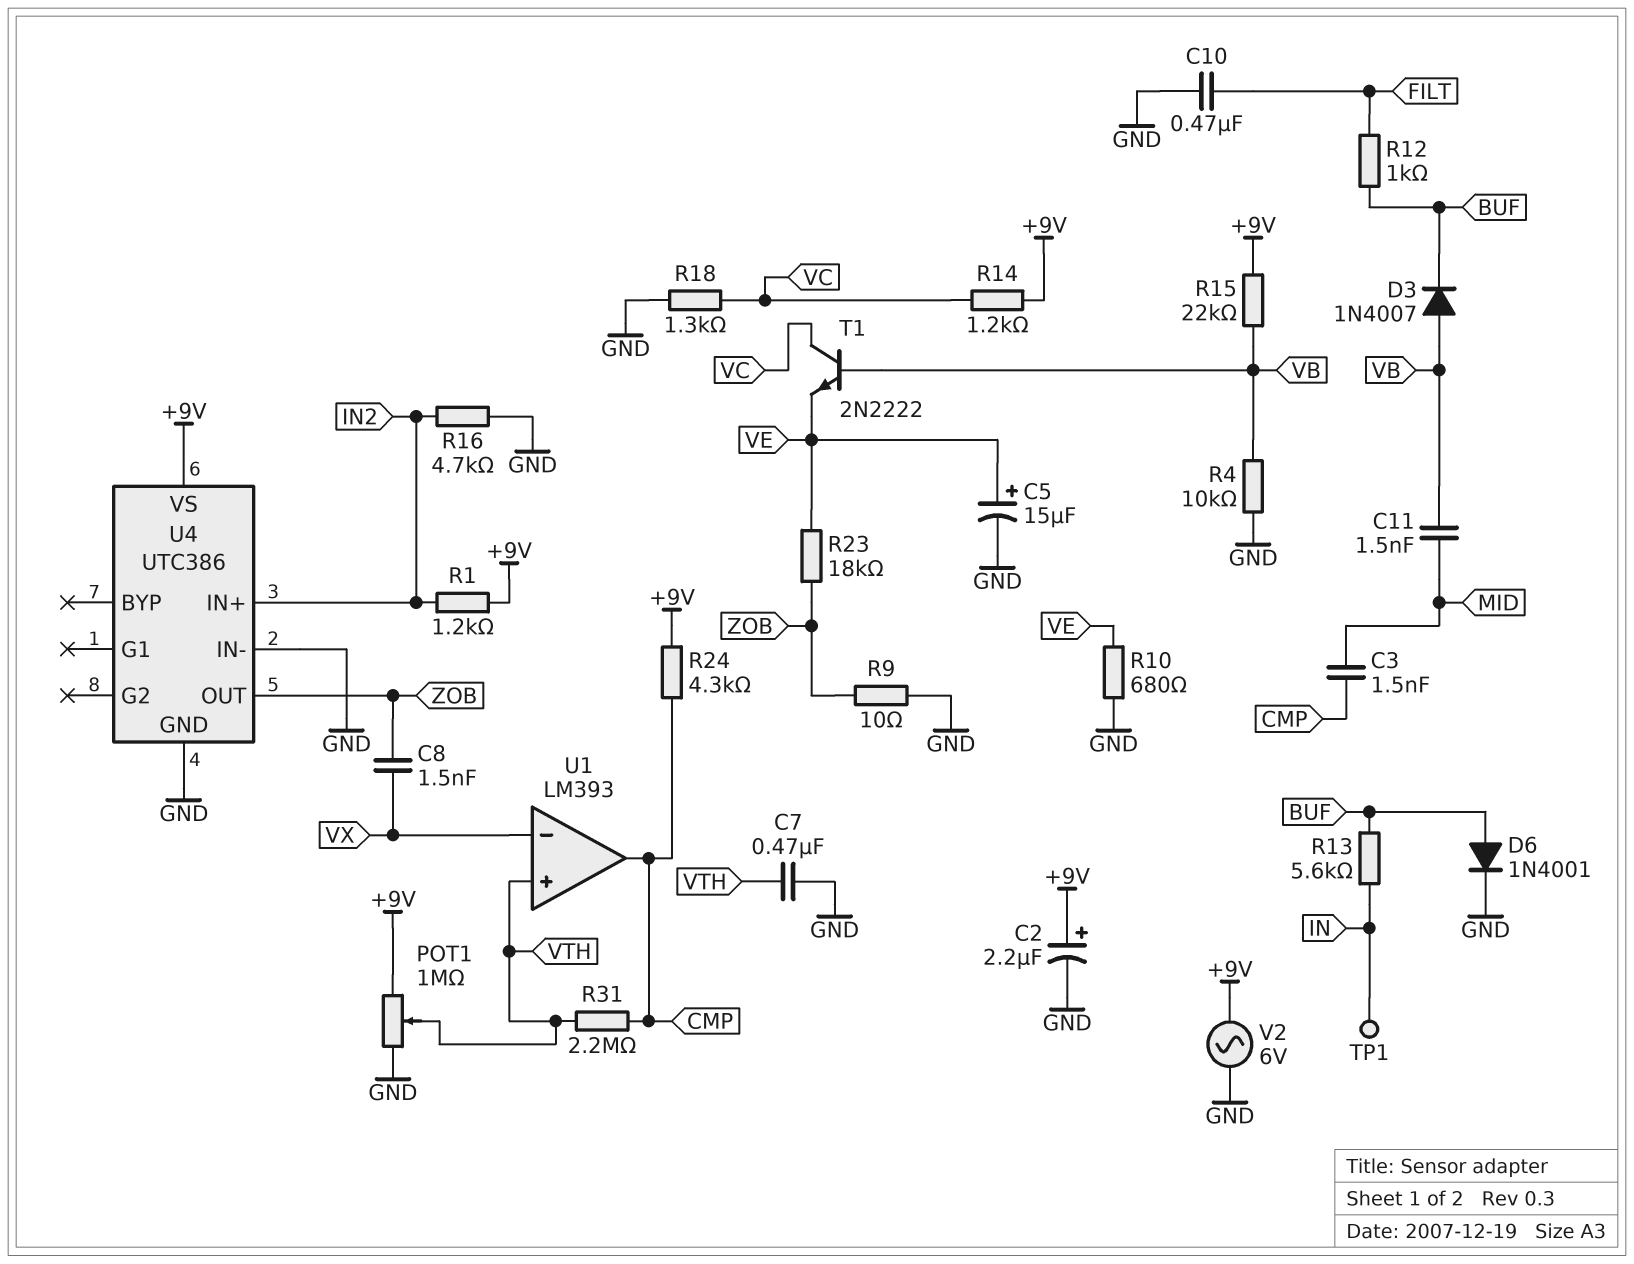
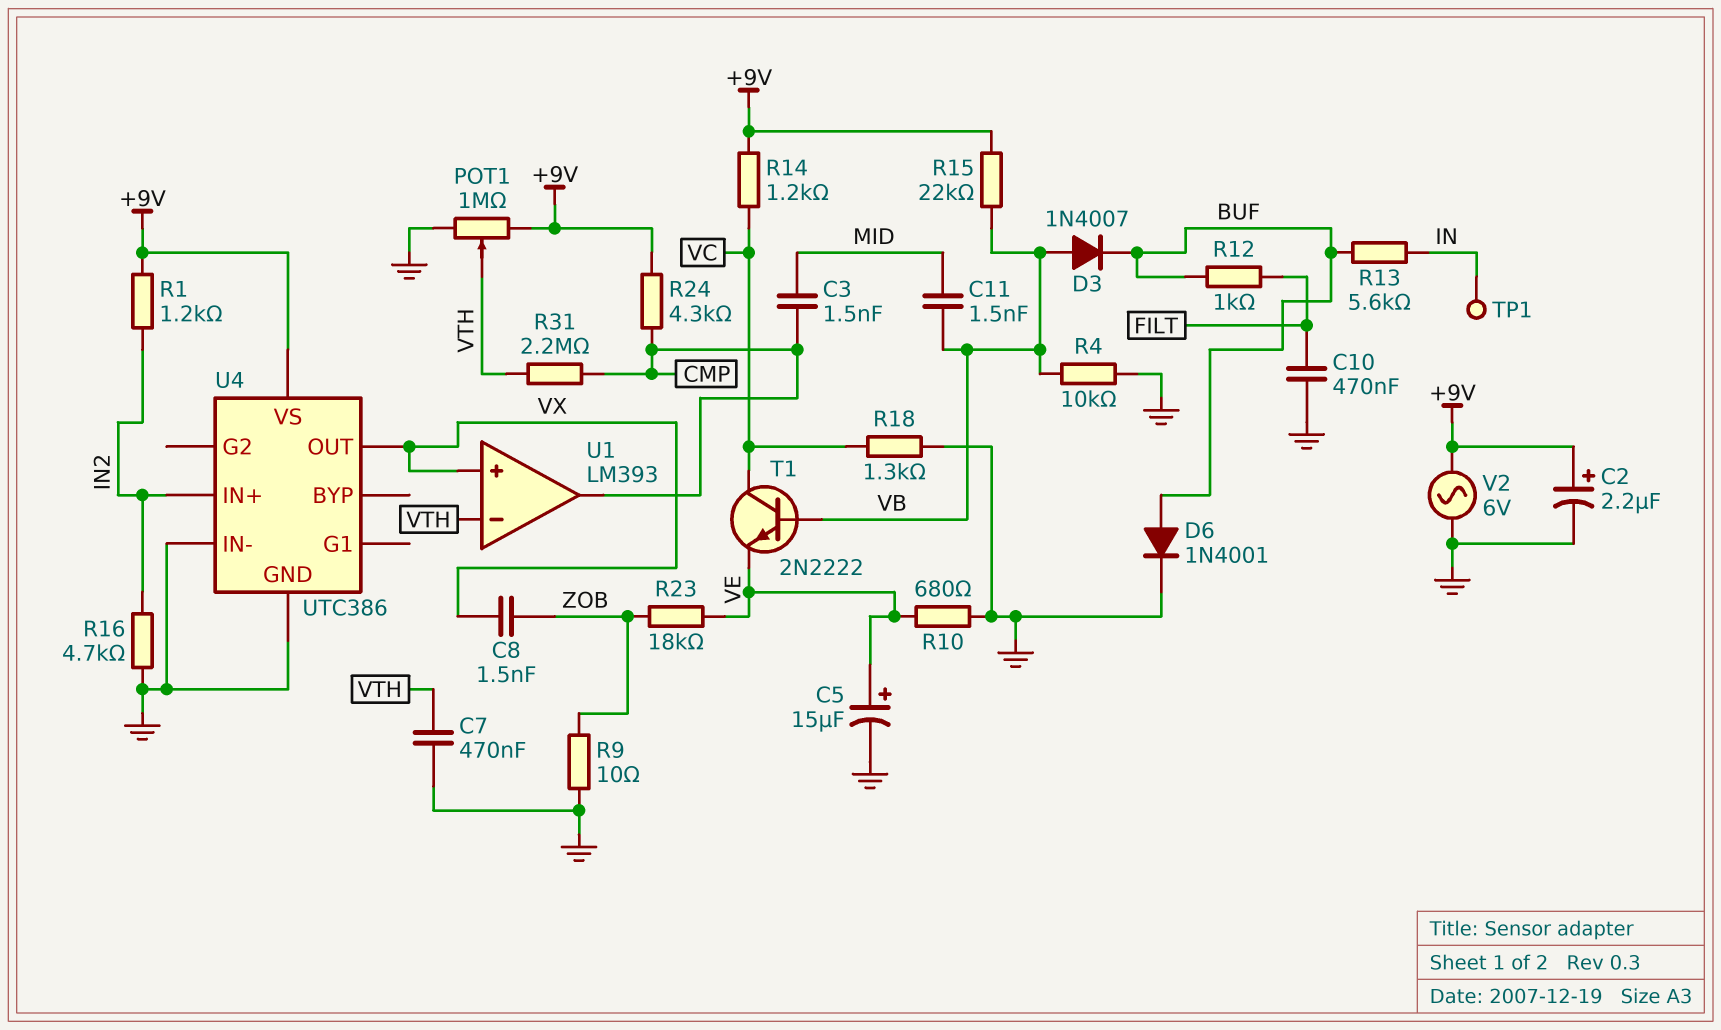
U1 pin in+: VTH -> VX
U1 pin in-: VX -> VTH
U4 pin OUT: ZOB -> VX

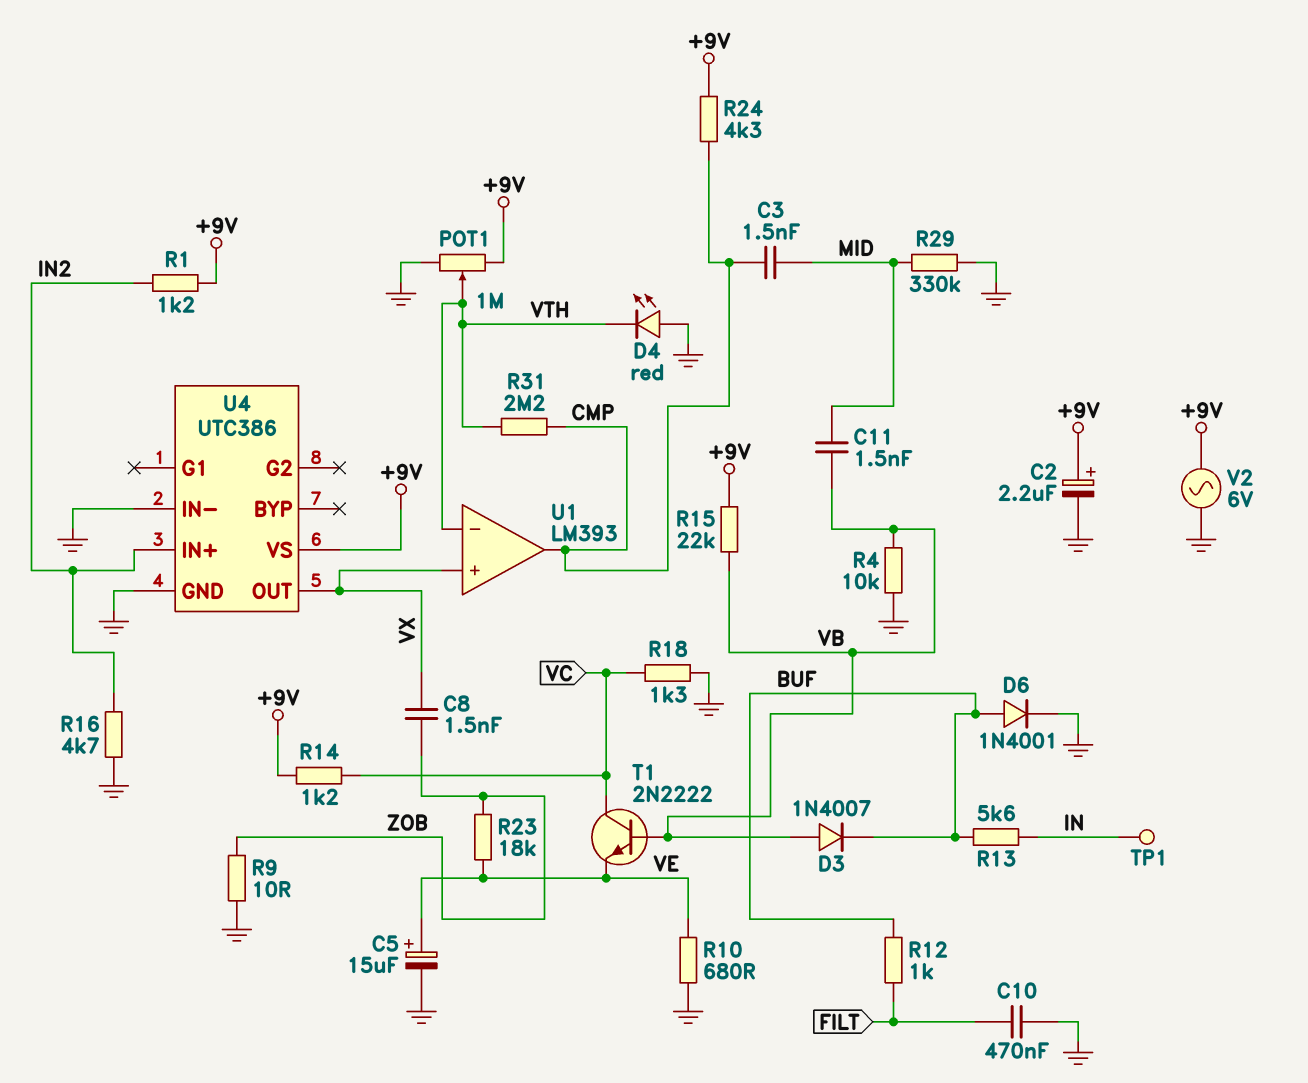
C7: 470nF (GND, VTH) -> none
D4: none -> LED red (A GND, K VTH)
R29: none -> 330k (GND, MID)

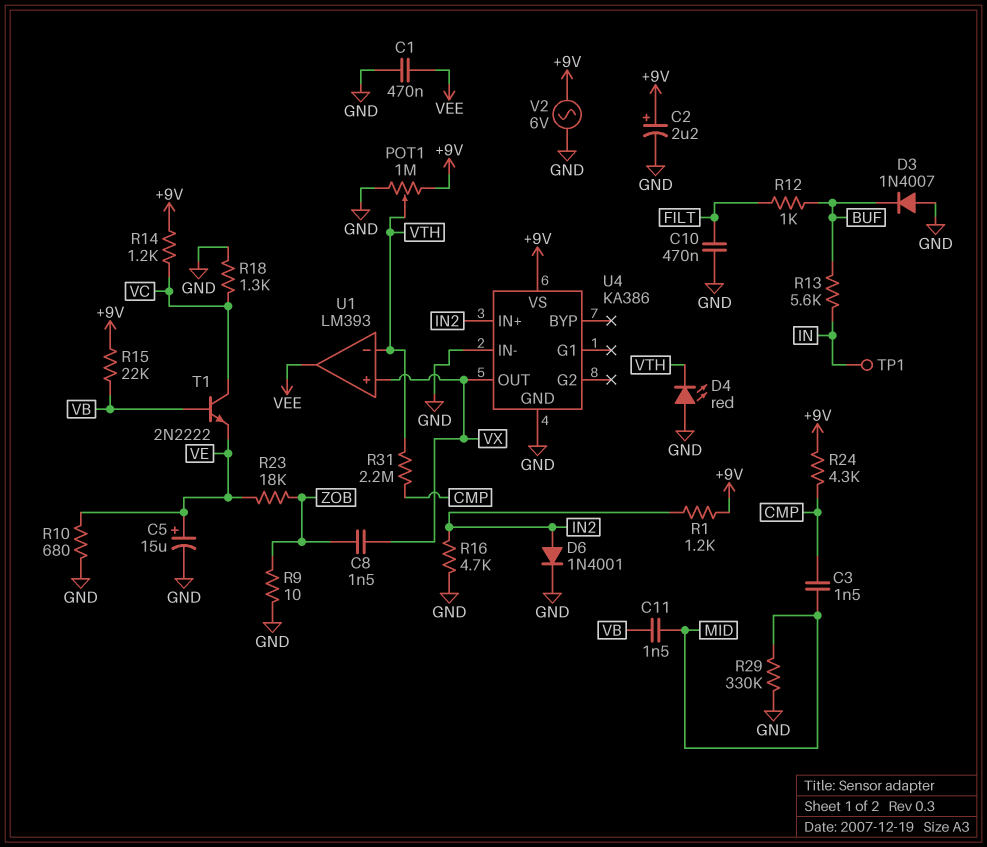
C1: none -> 470nF (GND, VEE)
D3: diode 1N4007 (A VB, K BUF) -> diode 1N4007 (A GND, K BUF)
D6: diode 1N4001 (A BUF, K GND) -> diode 1N4001 (A IN2, K GND)
R4: 10k (GND, VB) -> none
U1 pin out: CMP -> VEE
U4: UTC386 -> KA386

